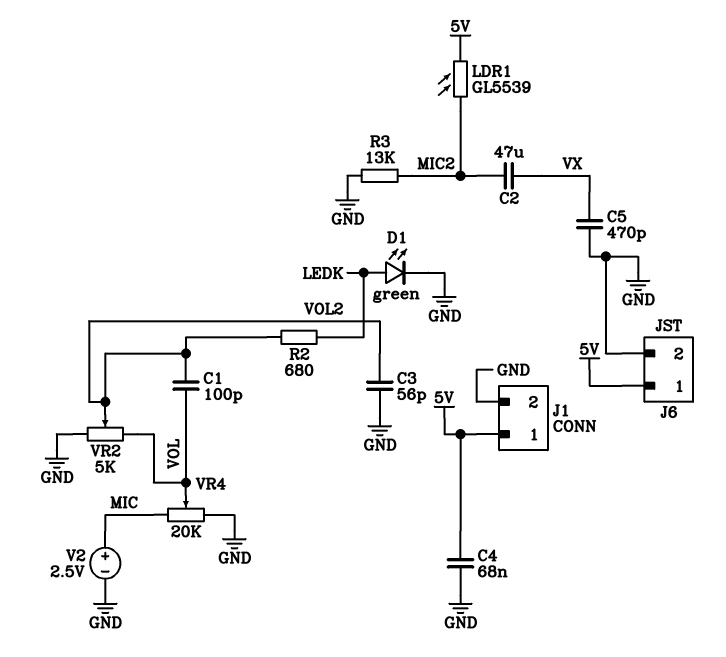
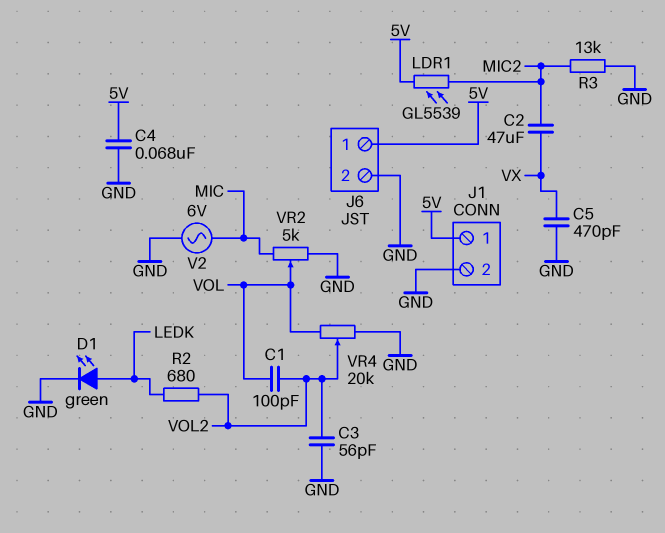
V2: 2.5V (plus MIC, minus GND) -> AC 6V (GND, MIC)
VR2: 5k (GND, VOL, wiper VOL2) -> 5k (GND, MIC, wiper VOL)
VR4: 20k (GND, MIC, wiper VOL) -> 20k (GND, VOL, wiper VOL2)

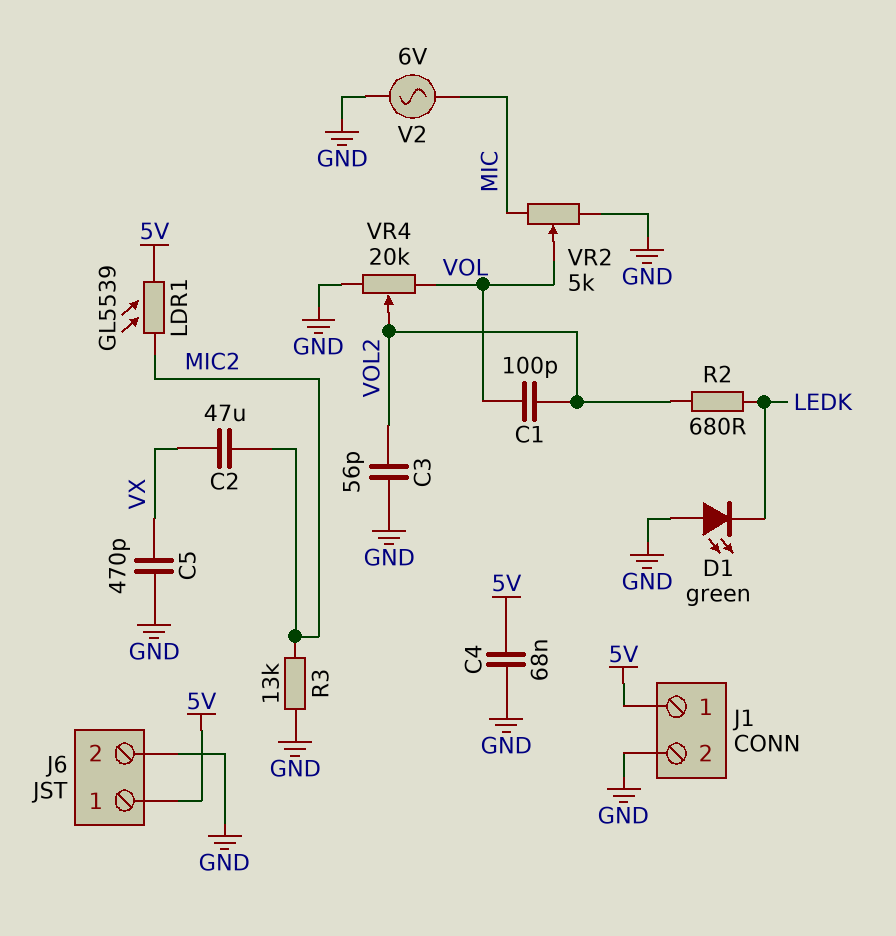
D1: LED green (A LEDK, K GND) -> LED green (A GND, K LEDK)

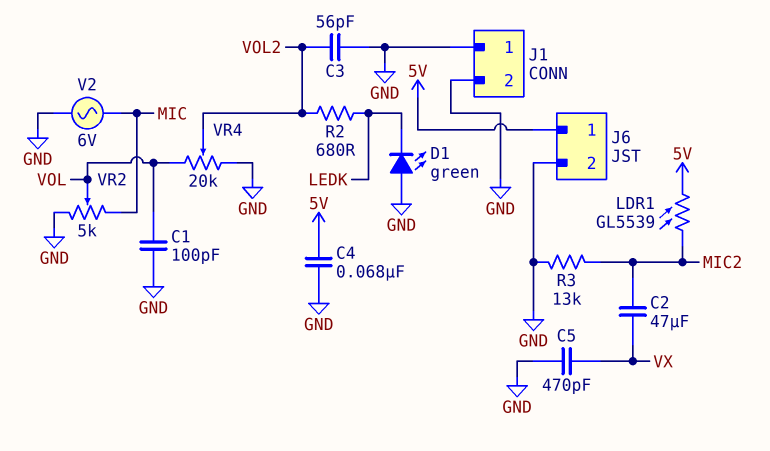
C1: 100pF (VOL, VOL2) -> 100pF (GND, VOL)
J1 pin 1: 5V -> GND

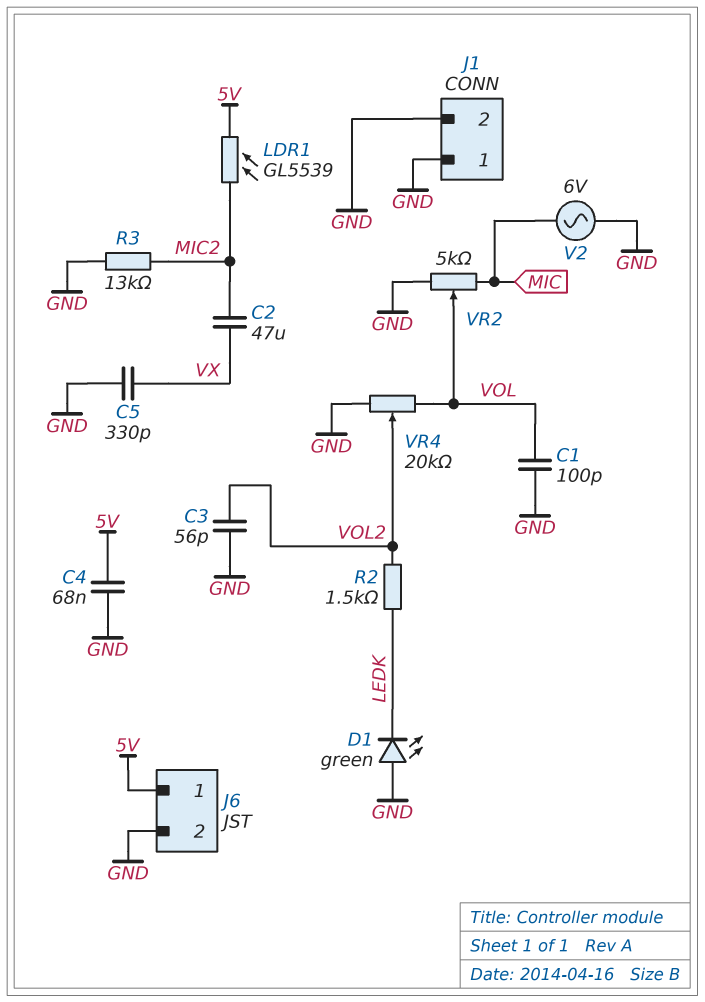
C5: 470pF (GND, VX) -> 330pF (GND, VX)
R2: 680 (LEDK, VOL2) -> 1.5k (LEDK, VOL2)

